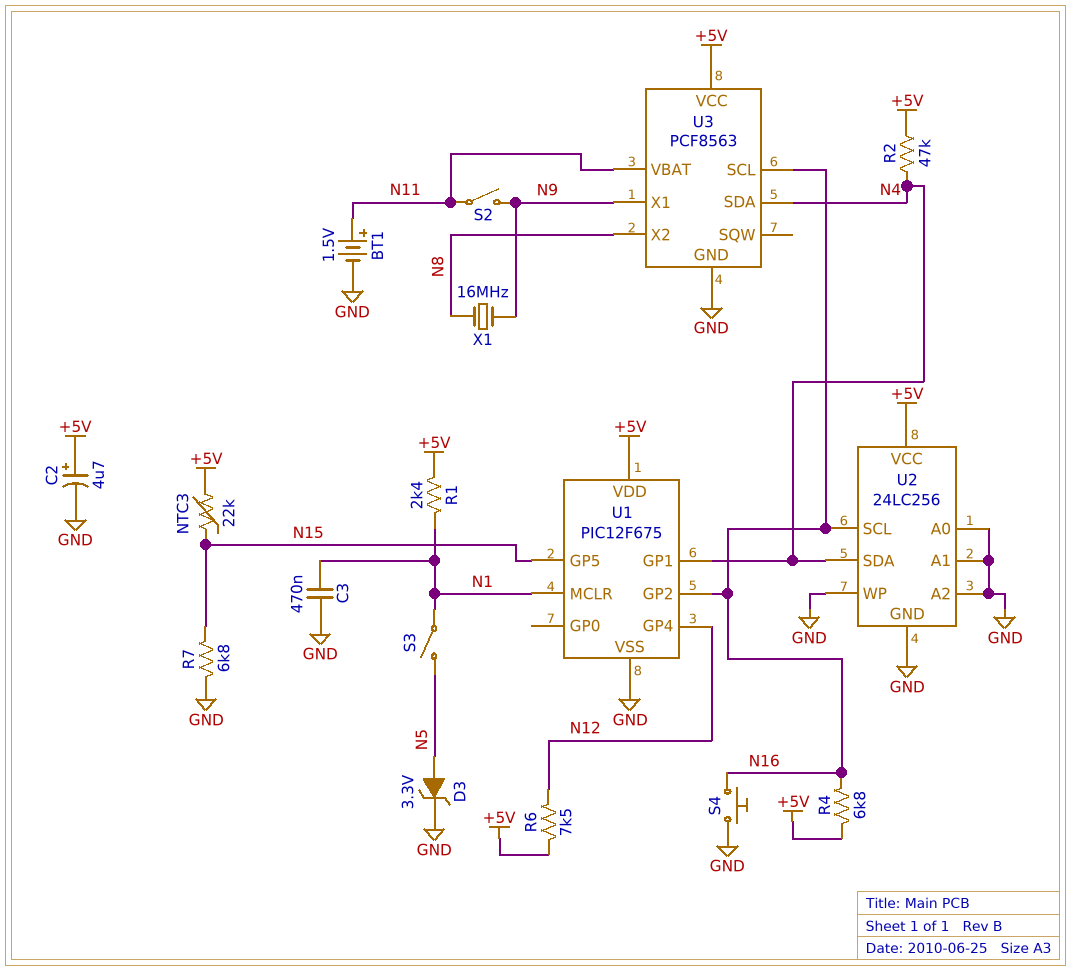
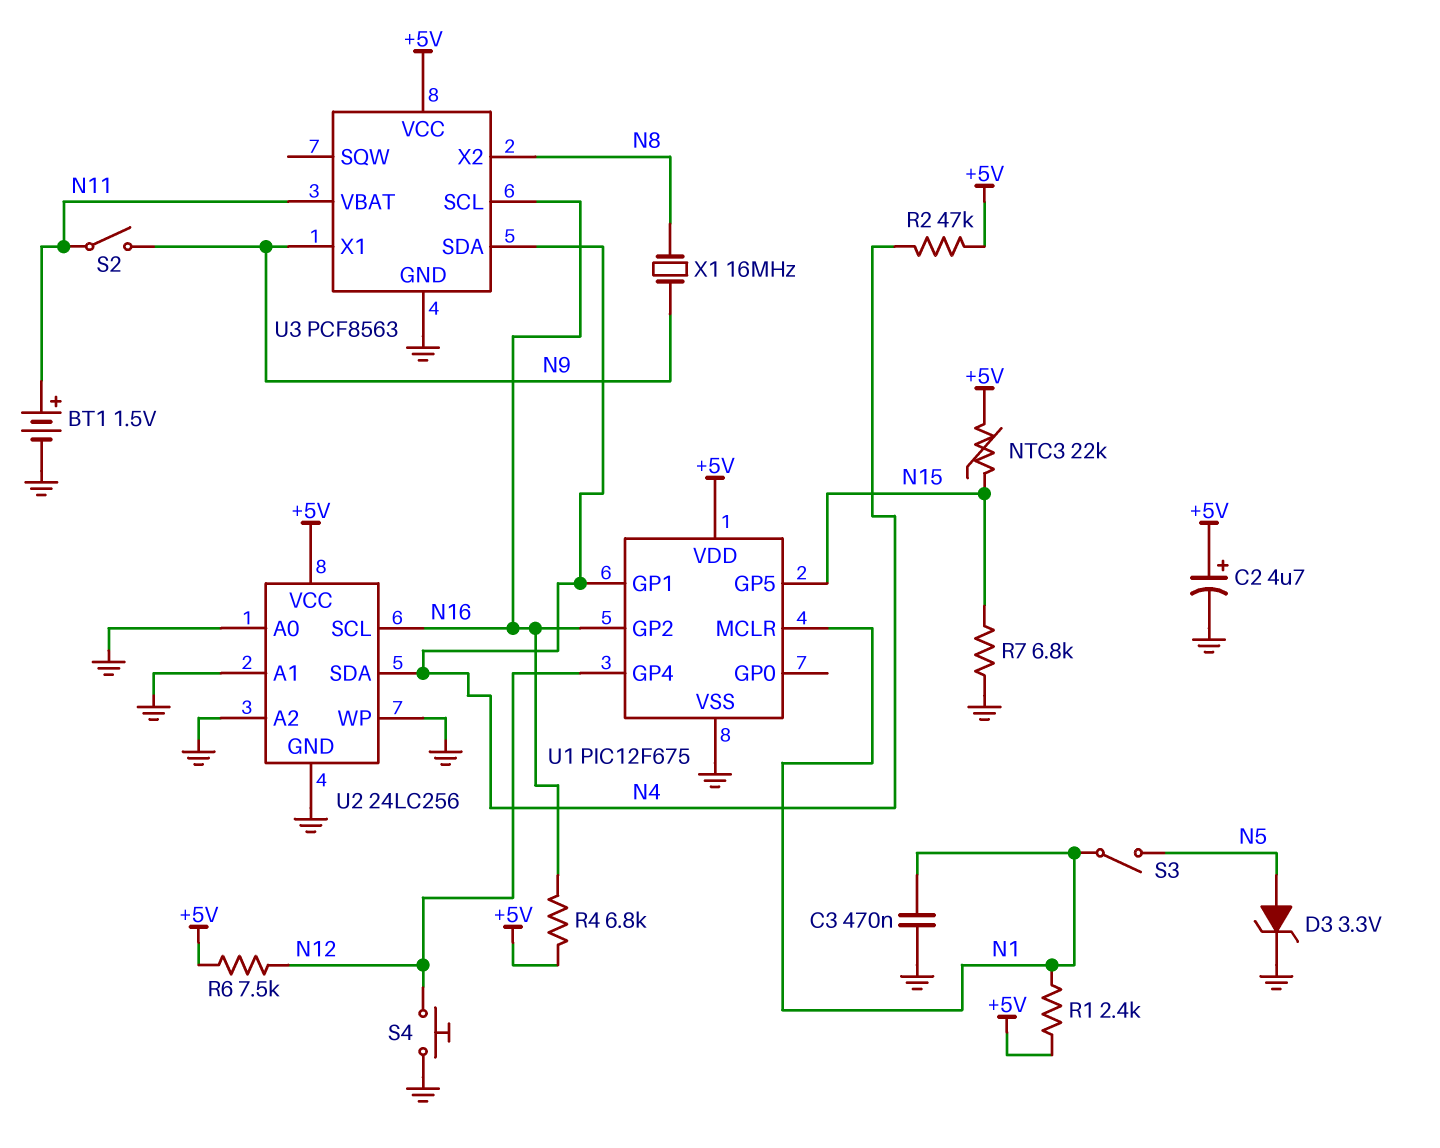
S4: button (GND, N16) -> button (GND, N12)

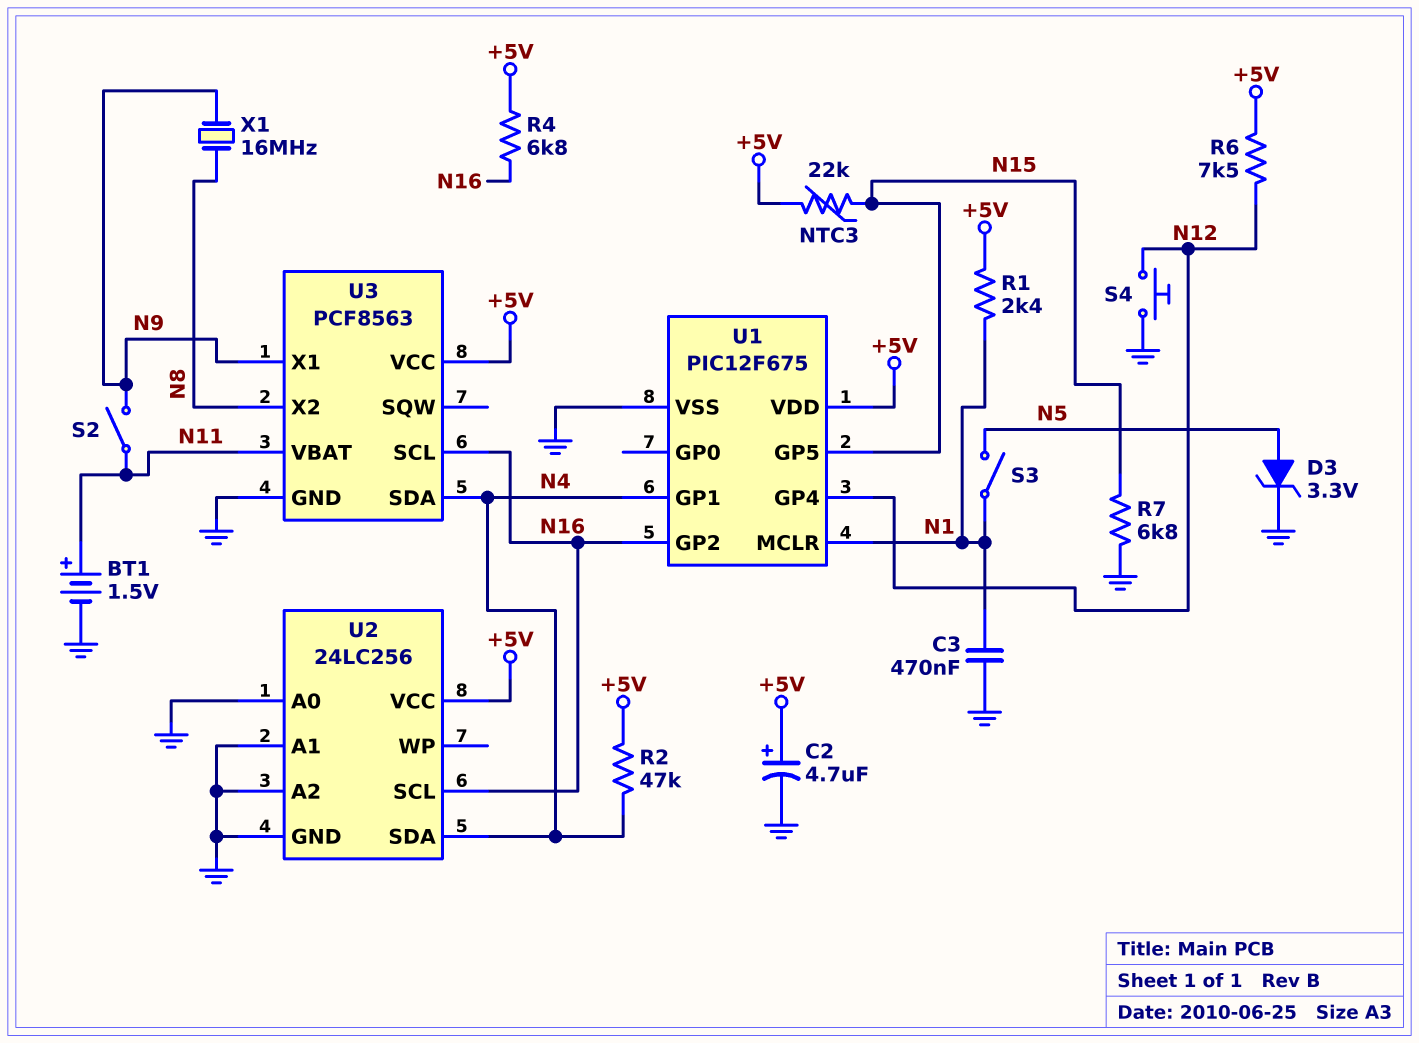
U2 pin WP: GND -> none

